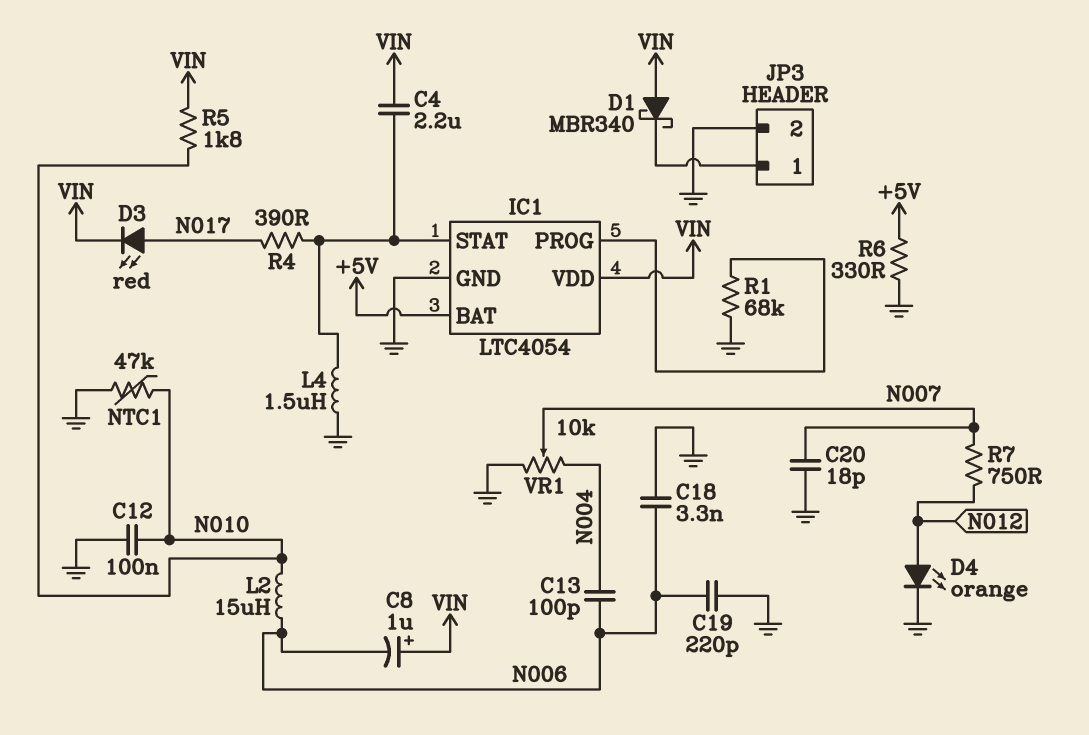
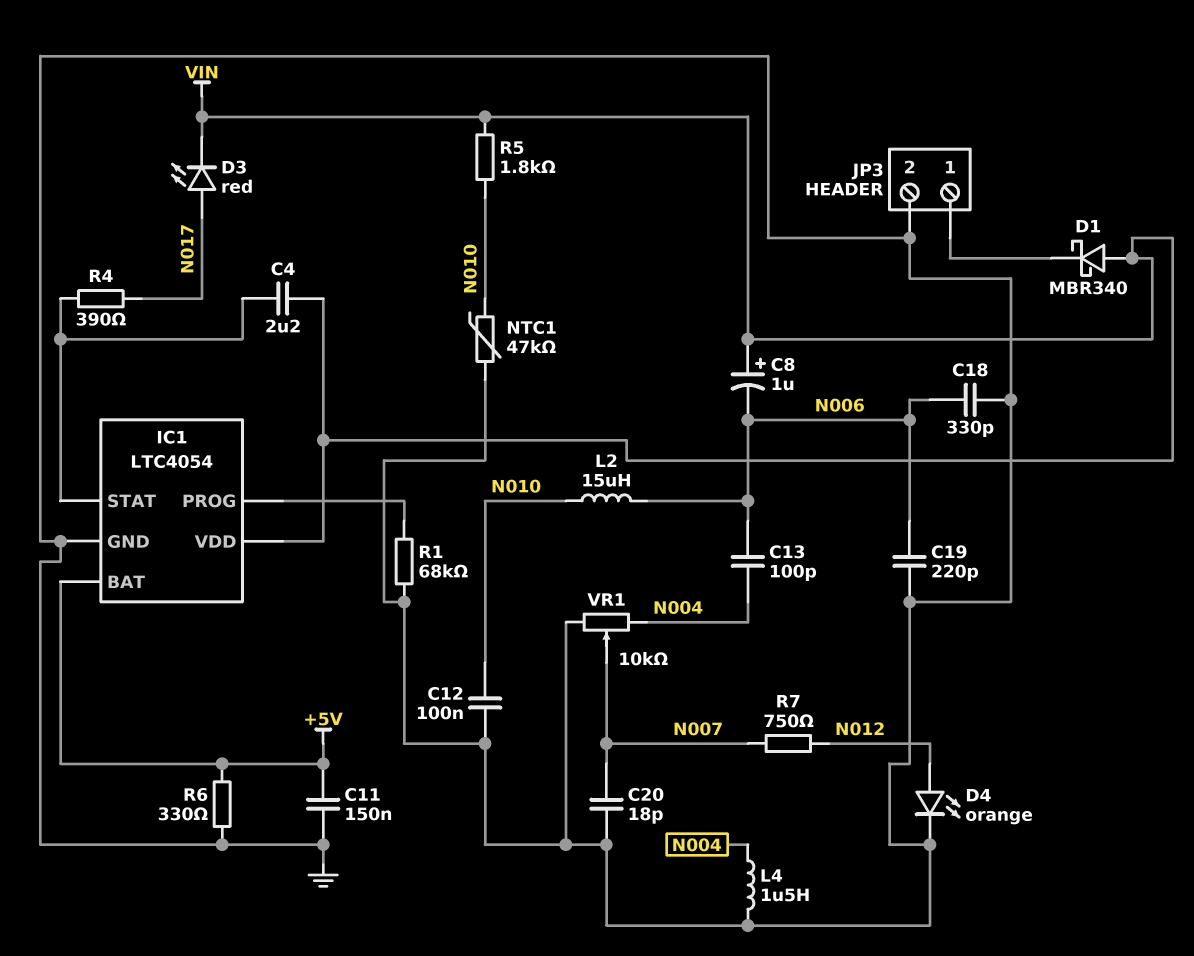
C11: none -> 150nF (+5V, GND)
C18: 3.3nF (GND, N006) -> 330pF (GND, N006)
L4: 1.5uH (GND, IC1/STAT) -> 1.5uH (GND, N004)

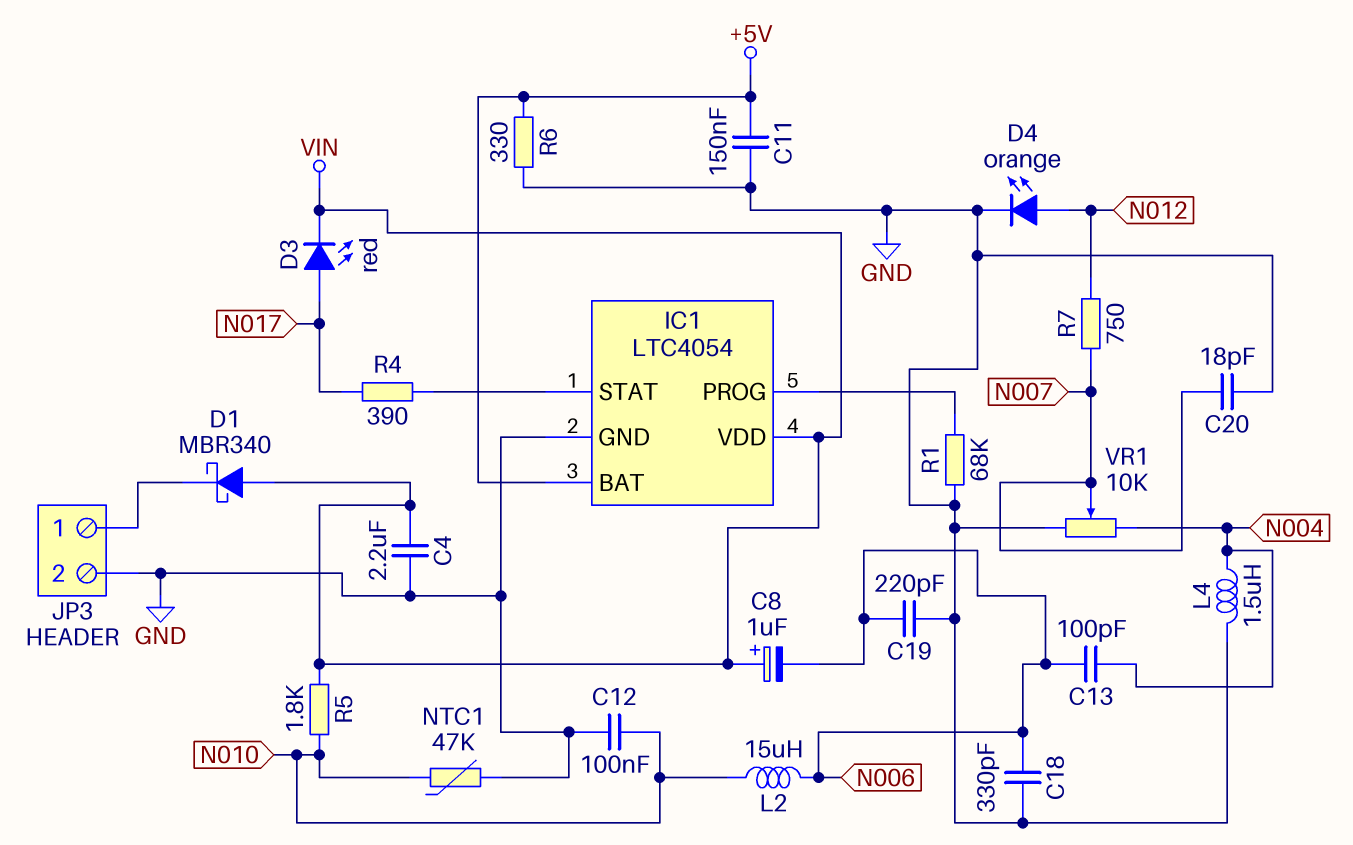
C4: 2.2uF (IC1/STAT, VIN) -> 2.2uF (GND, VIN)

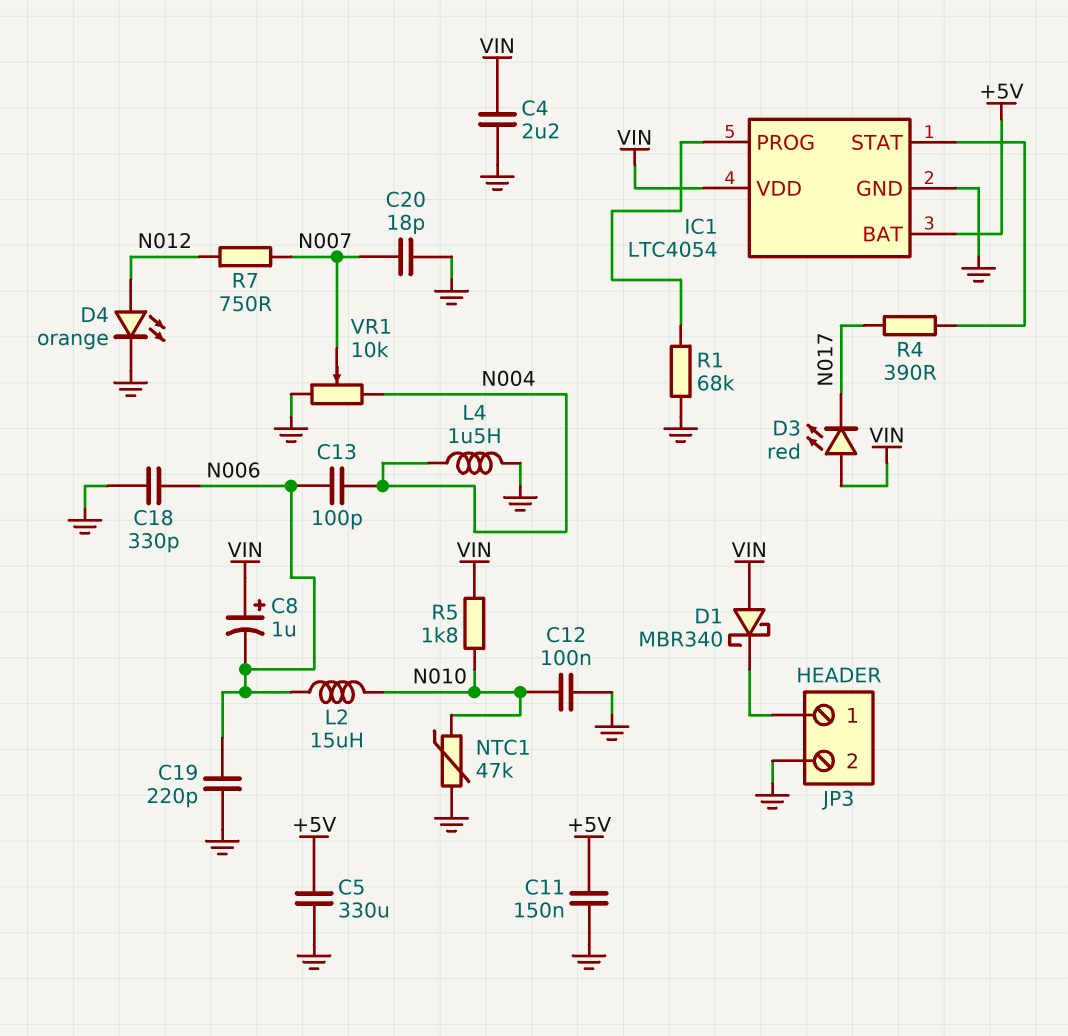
C5: none -> 330uF (+5V, GND)
D3: LED red (A N017, K VIN) -> LED red (A VIN, K N017)
R6: 330 (+5V, GND) -> none

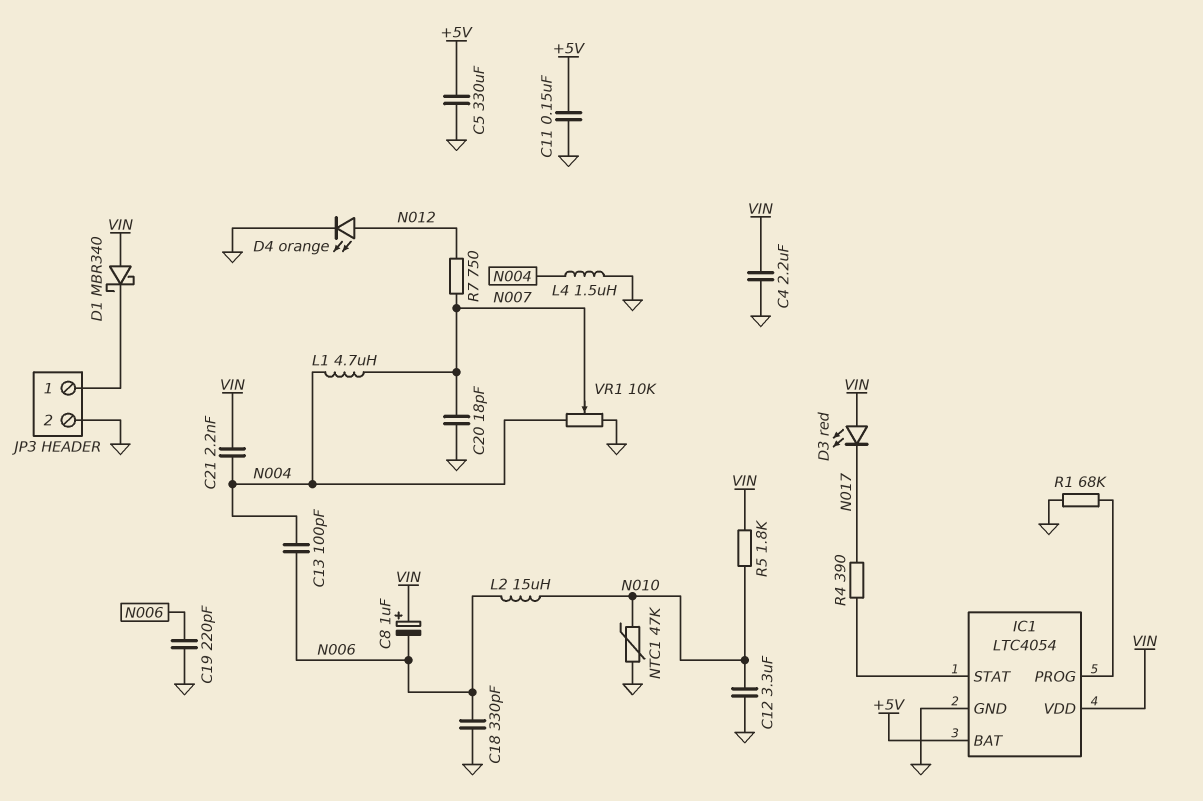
C12: 100nF (GND, N010) -> 3.3uF (GND, N010)
C21: none -> 2.2nF (N004, VIN)
L1: none -> 4.7uH (N004, N007)

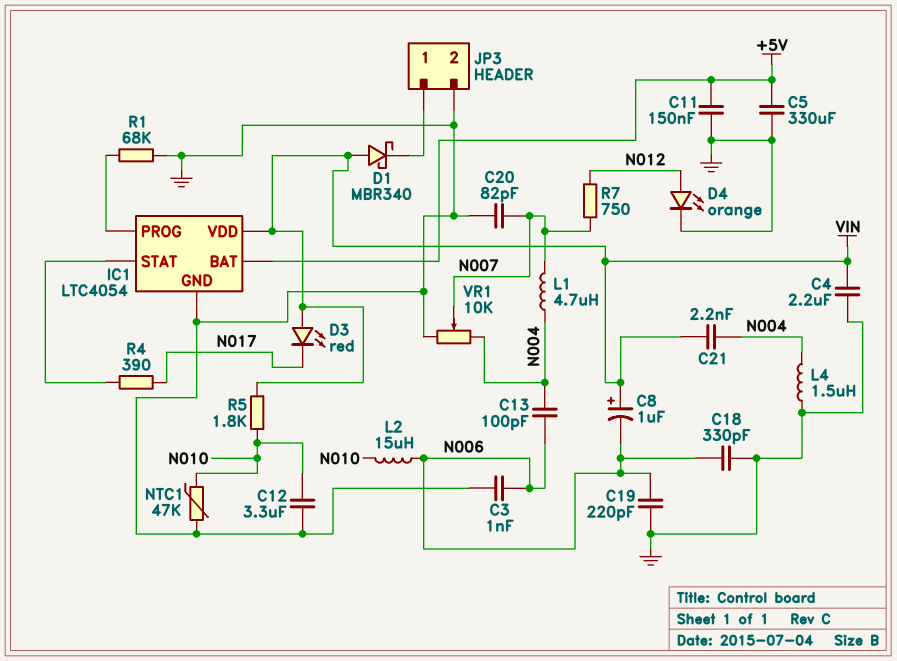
C3: none -> 1nF (GND, N006)
C20: 18pF (GND, N007) -> 82pF (GND, N007)

